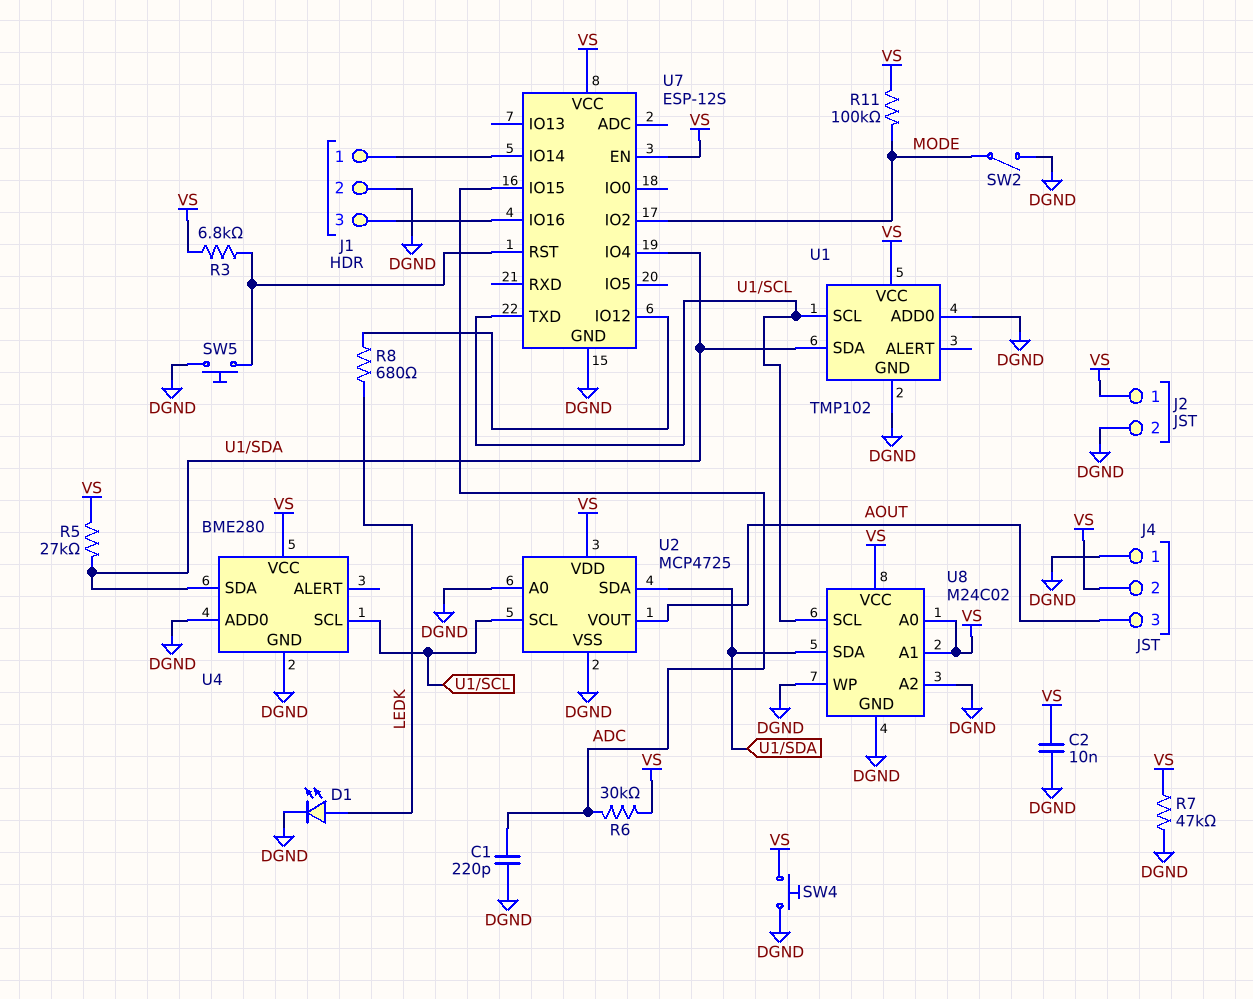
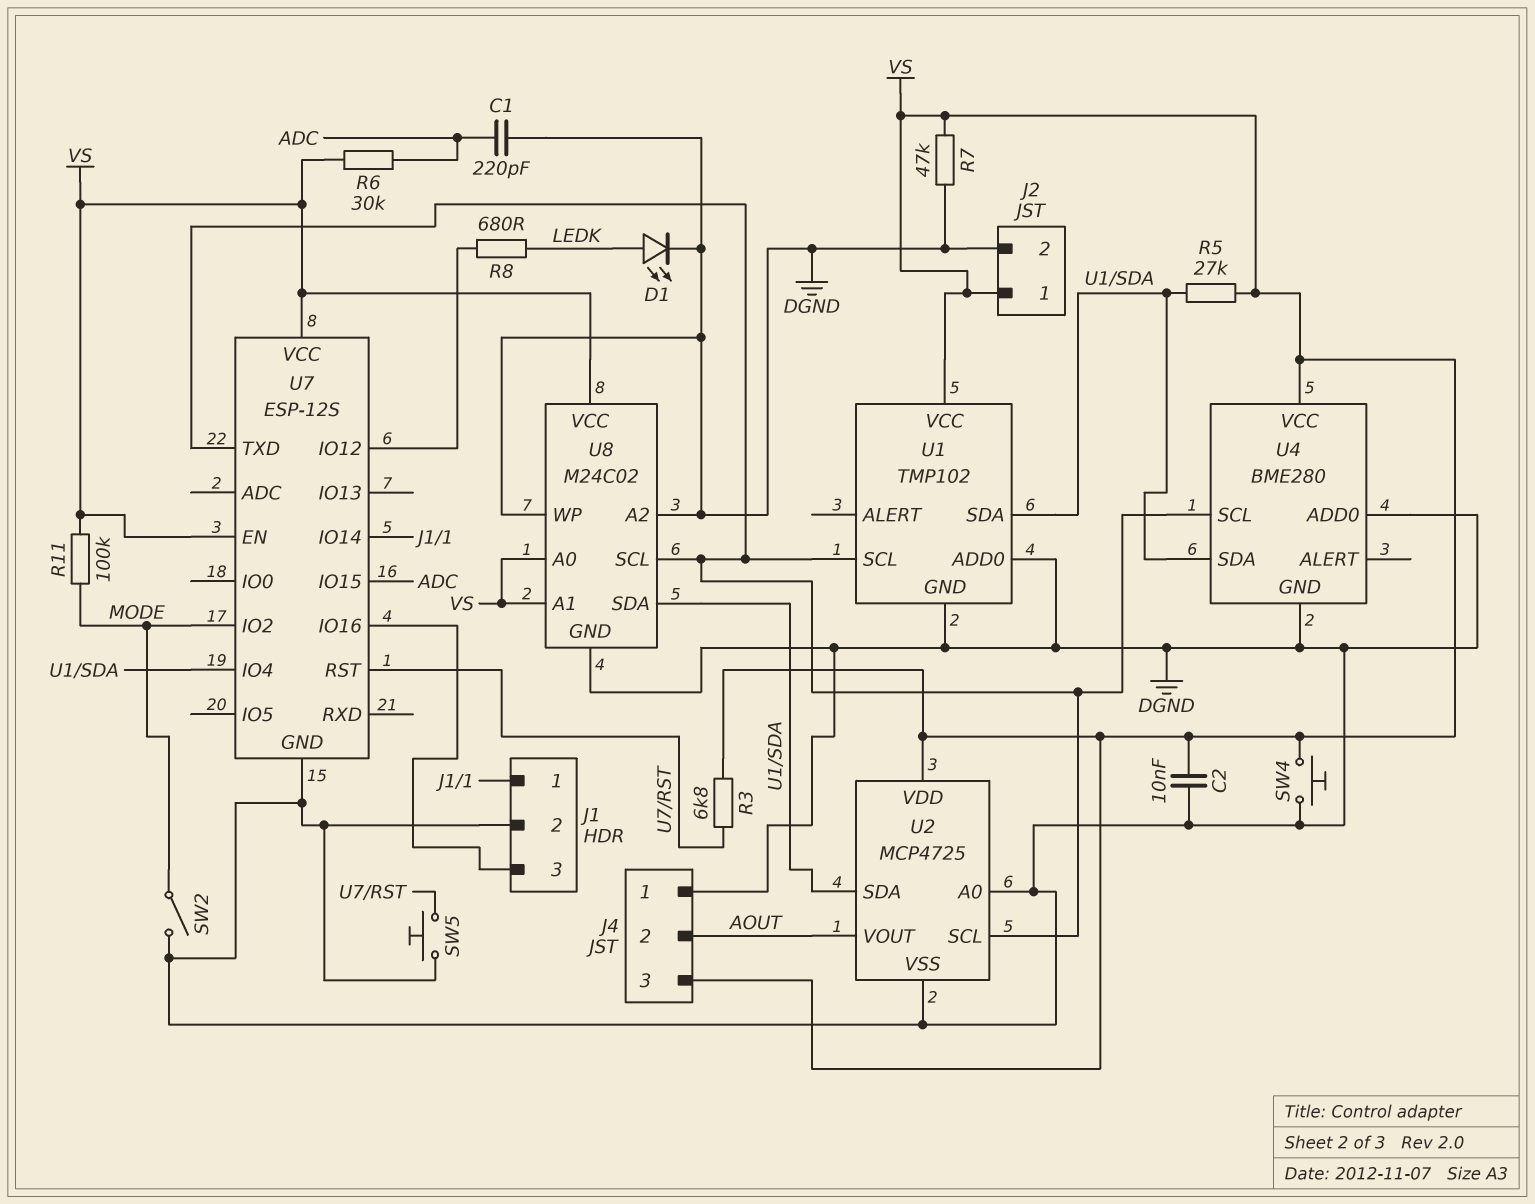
J4 pin 2: VS -> AOUT
J4 pin 3: AOUT -> VS

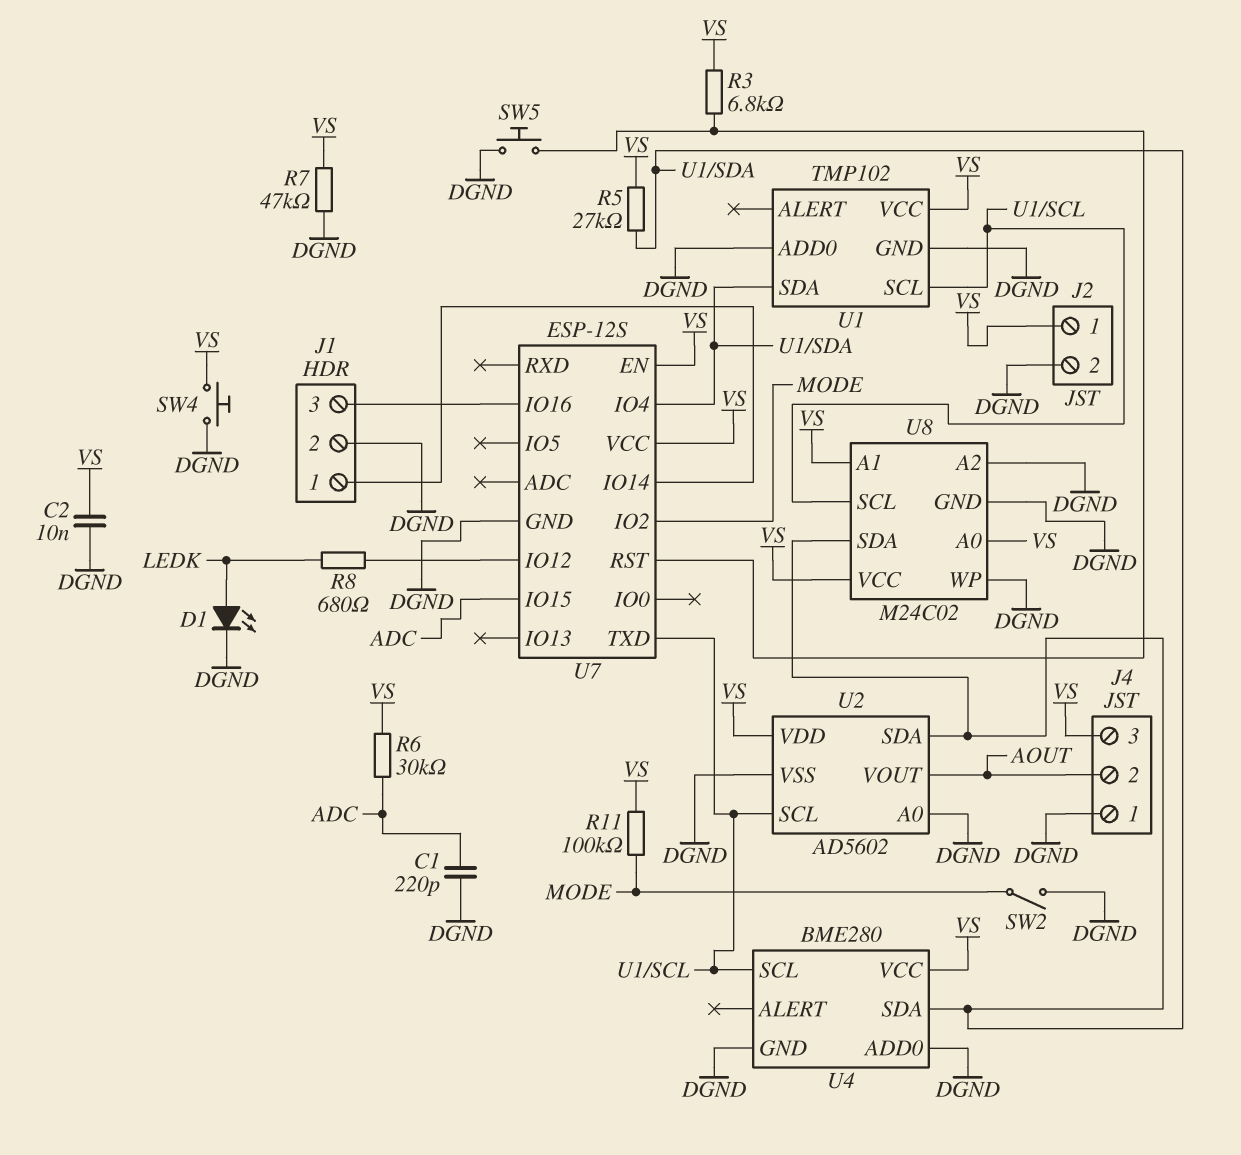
U2: MCP4725 -> AD5602

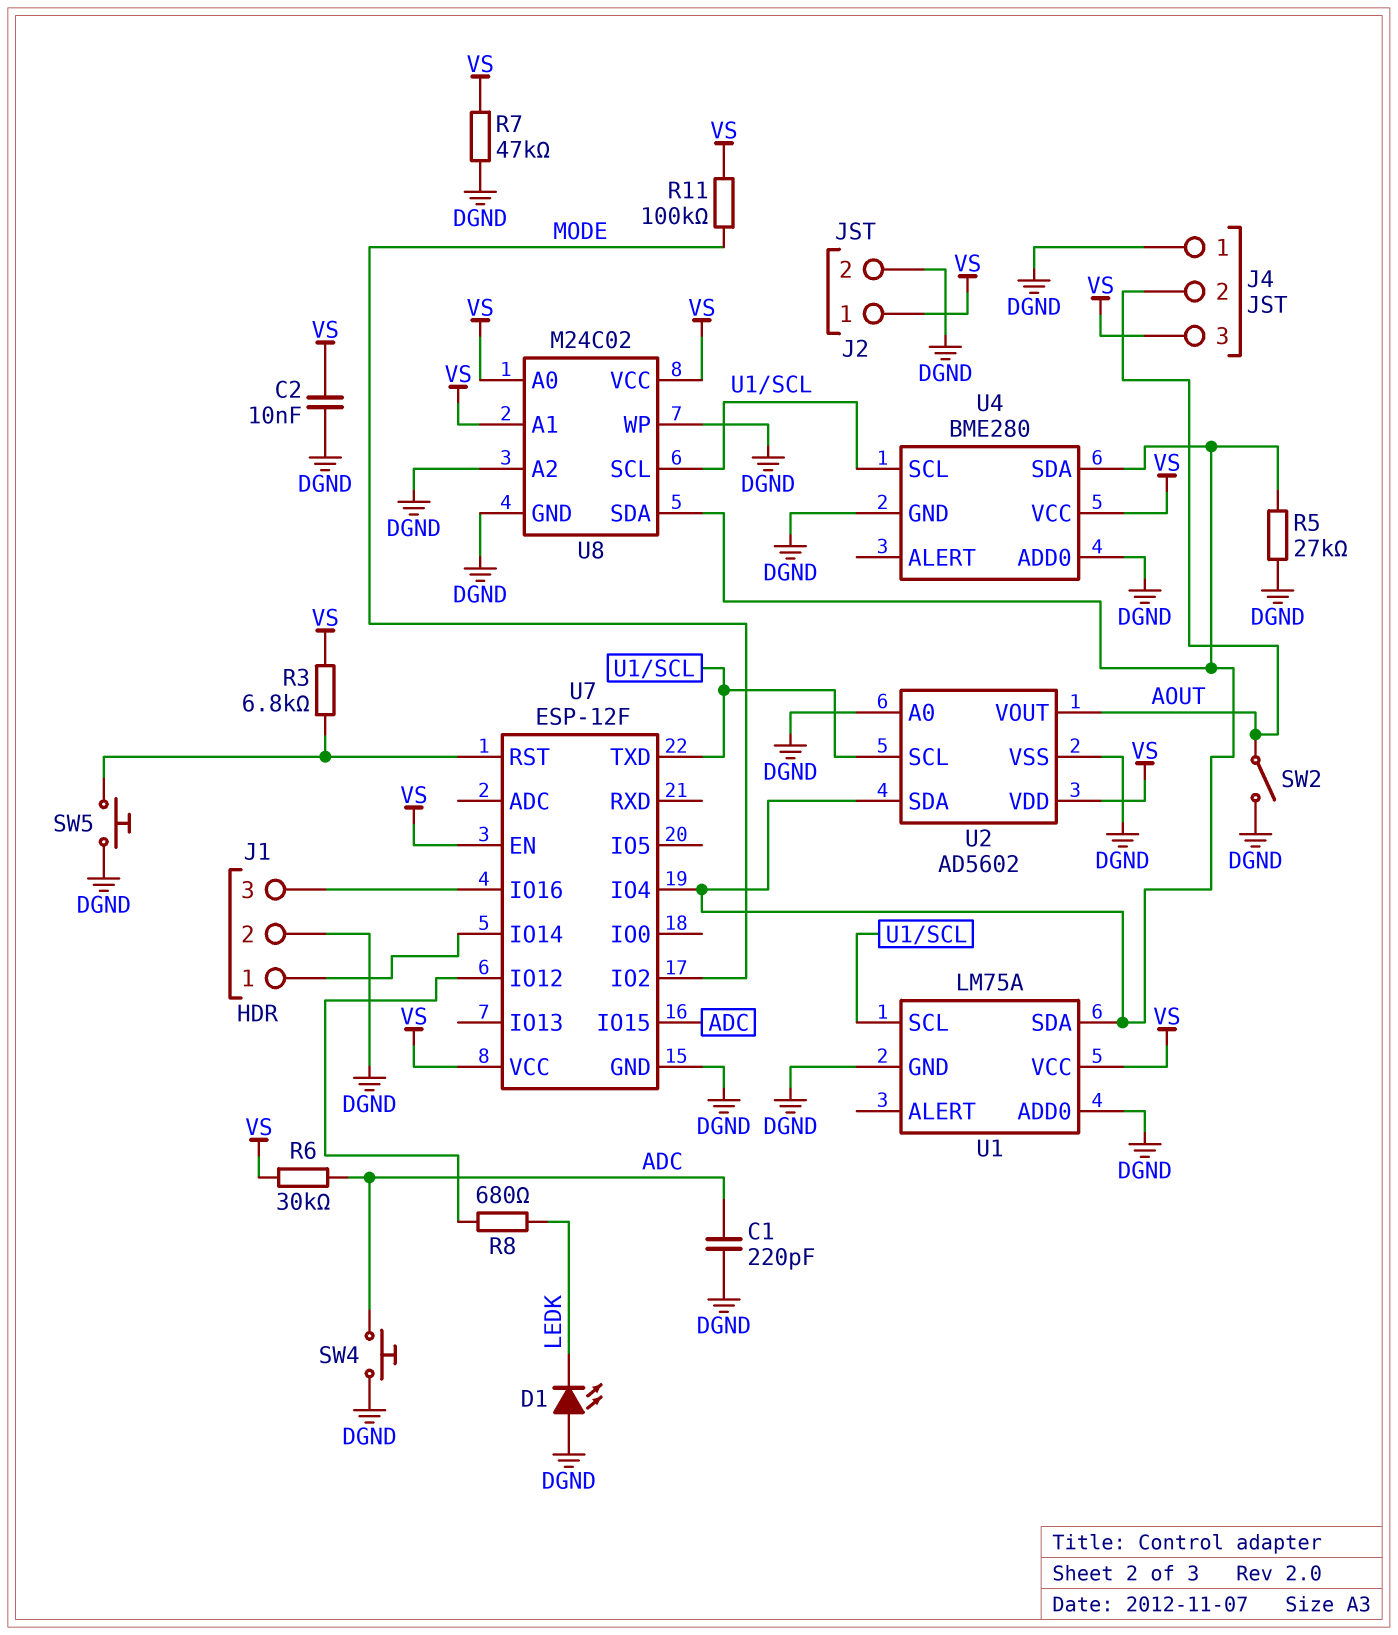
D1: LED (A LEDK, K DGND) -> LED (A DGND, K LEDK)
R5: 27k (U1/SDA, VS) -> 27k (DGND, U1/SDA)
SW2: switch (DGND, MODE) -> switch (AOUT, DGND)
SW4: button (DGND, VS) -> button (ADC, DGND)
U1: TMP102 -> LM75A
U7: ESP-12S -> ESP-12F

